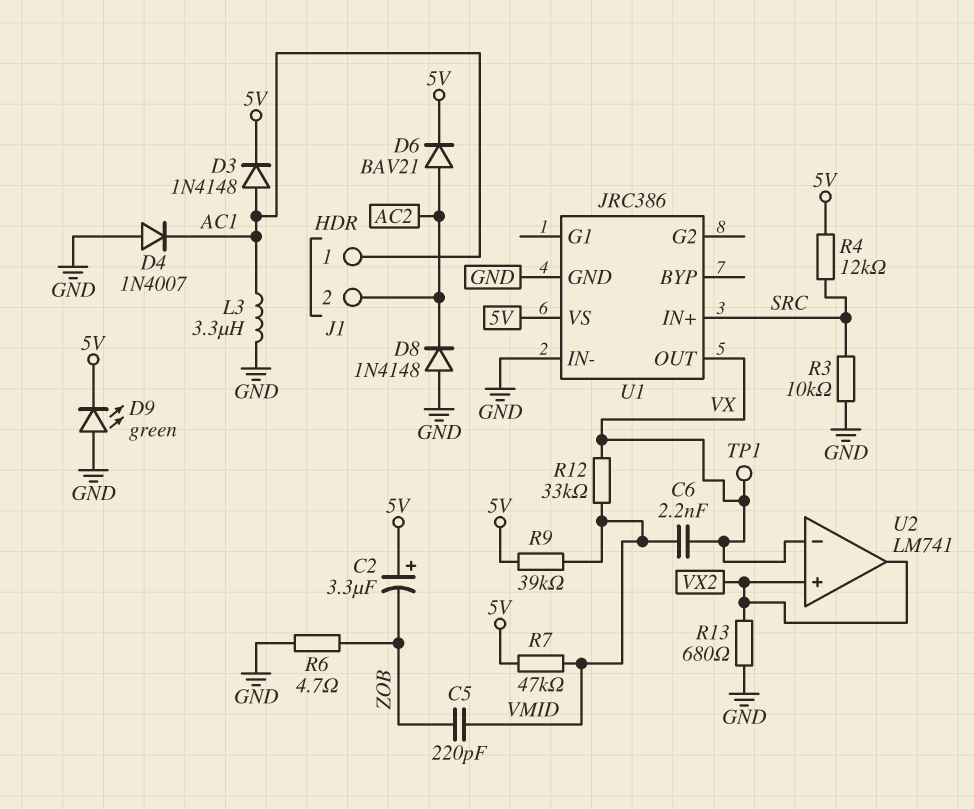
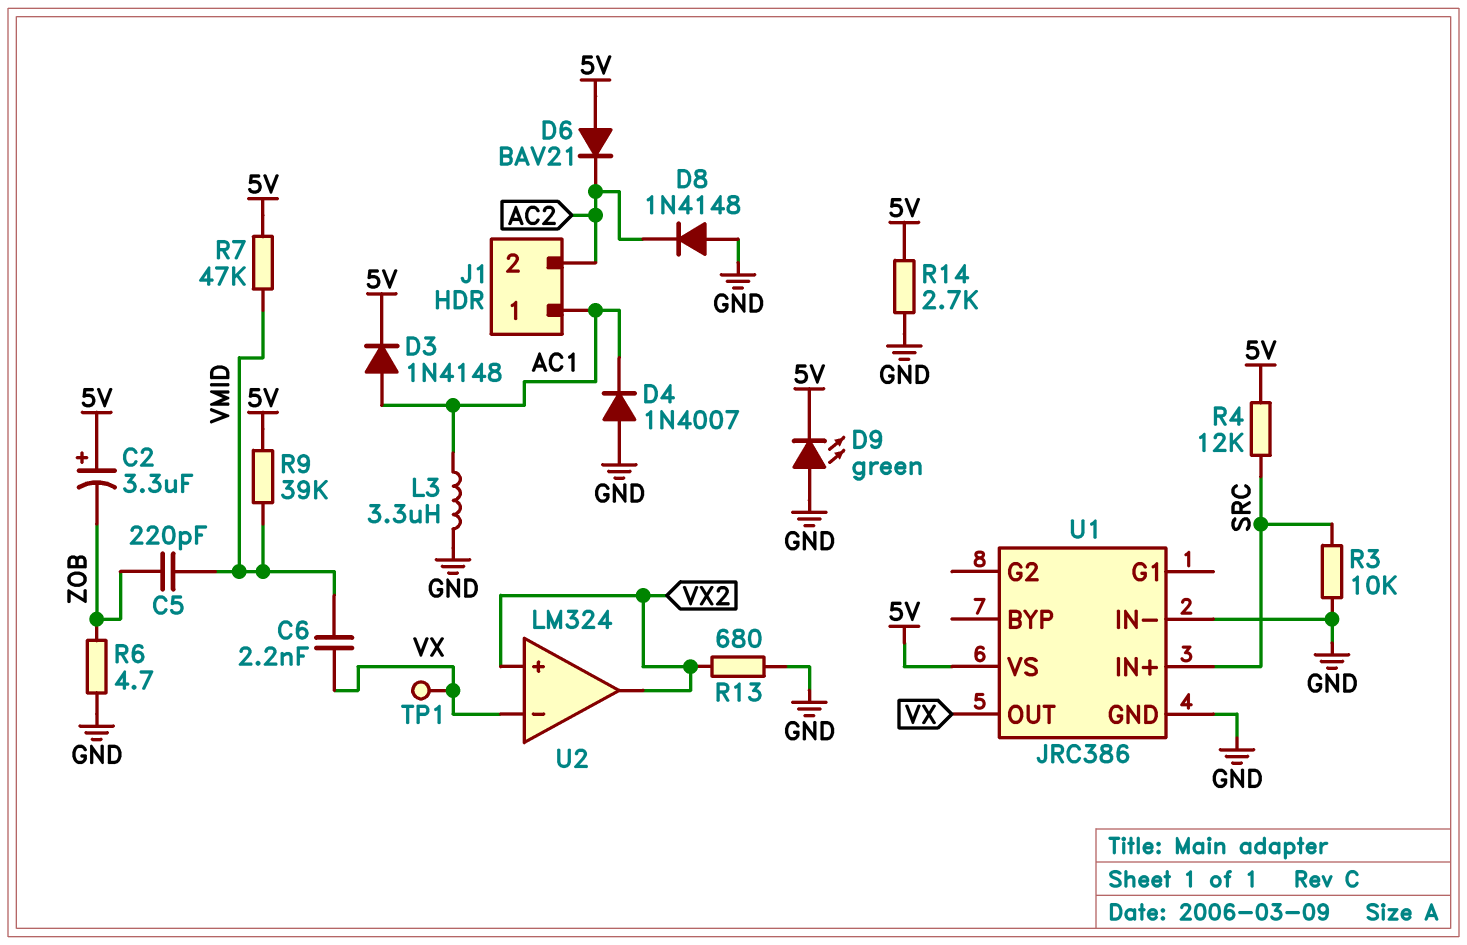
D6: diode BAV21 (A AC2, K 5V) -> diode BAV21 (A 5V, K AC2)
R12: 33k (VMID, VX) -> none
R14: none -> 2.7k (5V, GND)
U2: LM741 -> LM324

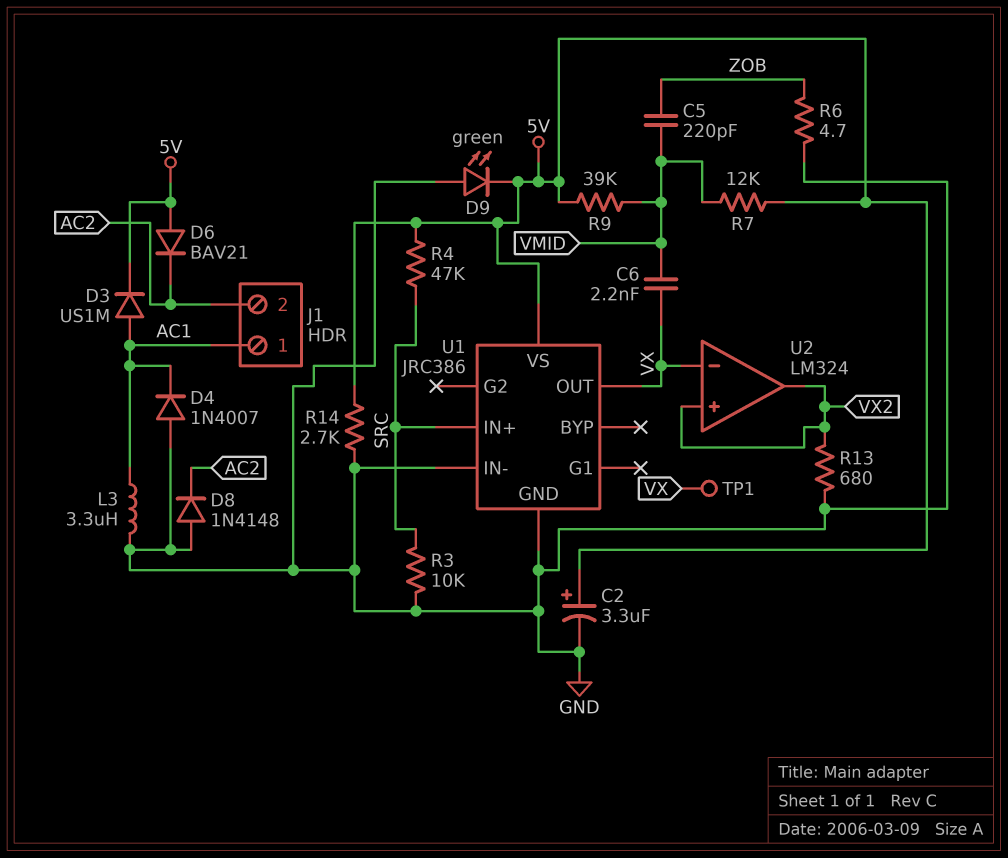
C2: 3.3uF (plus 5V, minus ZOB) -> 3.3uF (plus 5V, minus GND)
D3: diode 1N4148 (A AC1, K 5V) -> diode US1M (A AC1, K 5V)
R4: 12k (5V, SRC) -> 47k (5V, SRC)
R7: 47k (5V, VMID) -> 12k (5V, VMID)

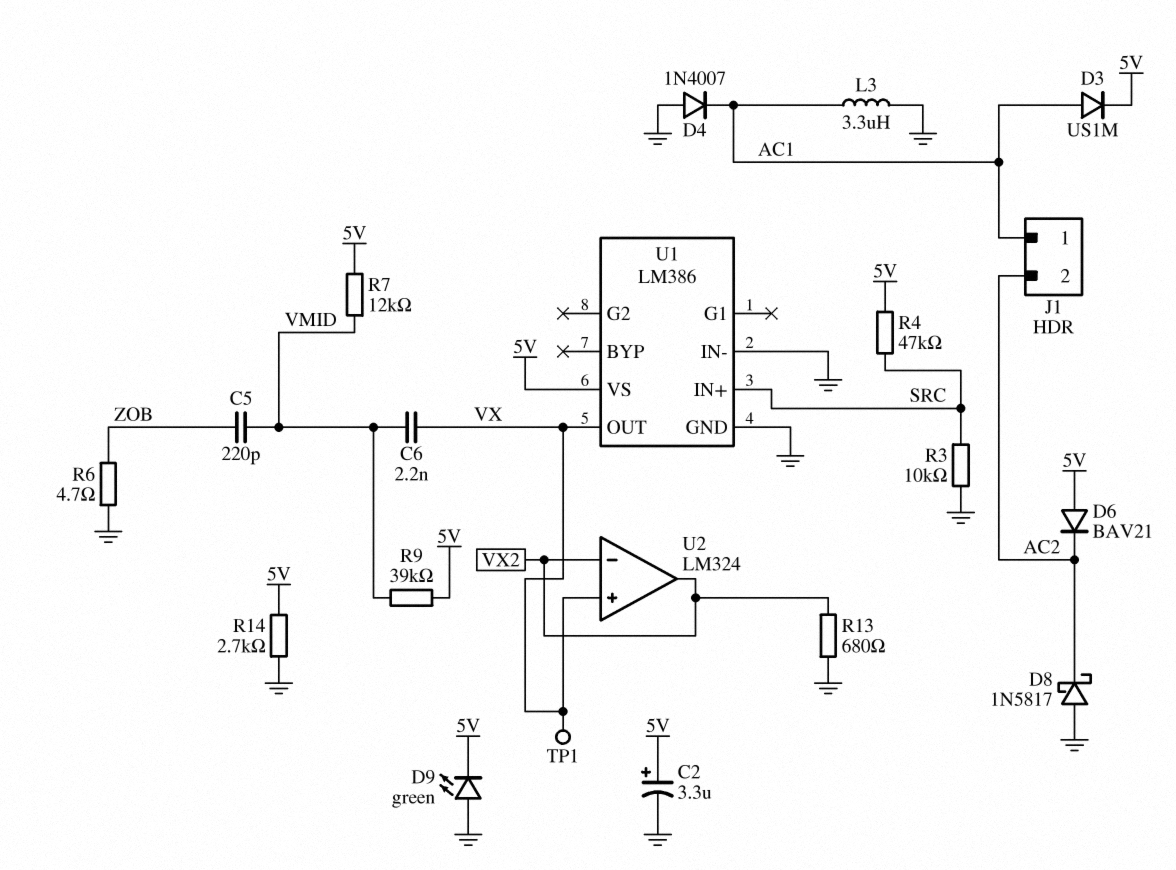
D8: diode 1N4148 (A GND, K AC2) -> schottky 1N5817 (A GND, K AC2)
U1: JRC386 -> LM386
U2 pin in+: VX2 -> VX
U2 pin in-: VX -> VX2

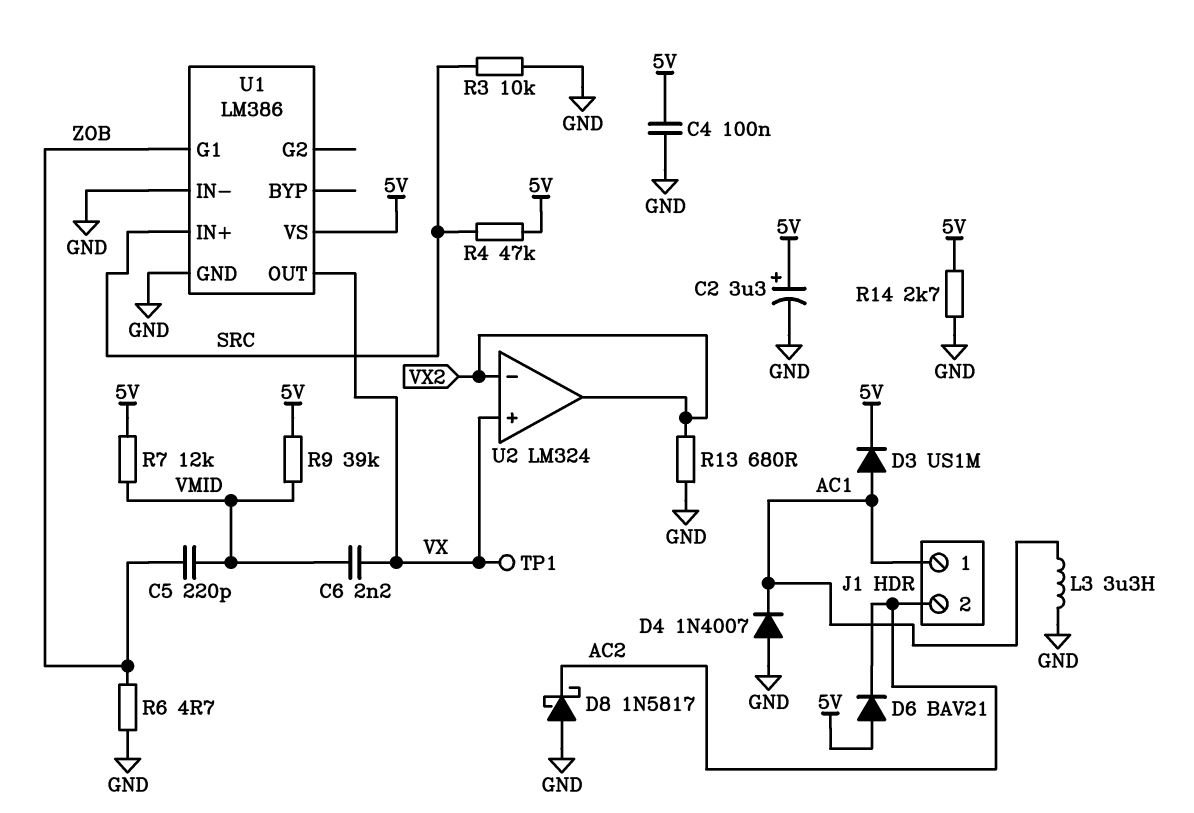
C4: none -> 100nF (5V, GND)
D9: LED green (A GND, K 5V) -> none
U1 pin G1: none -> ZOB

